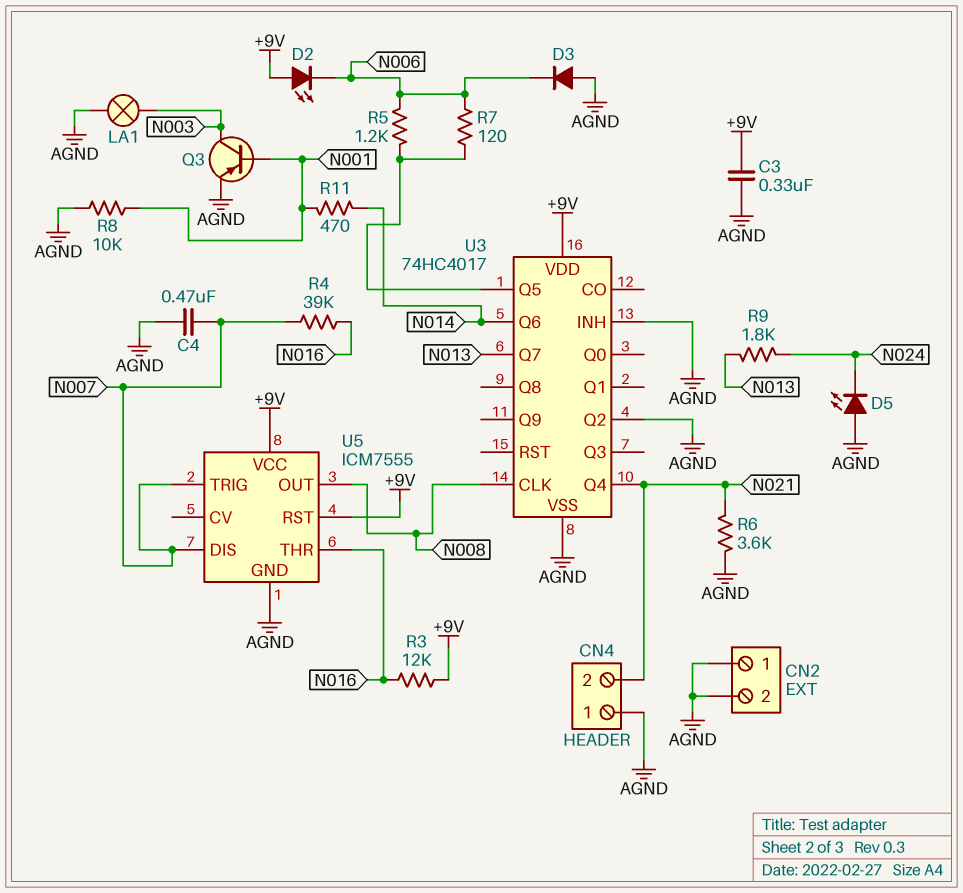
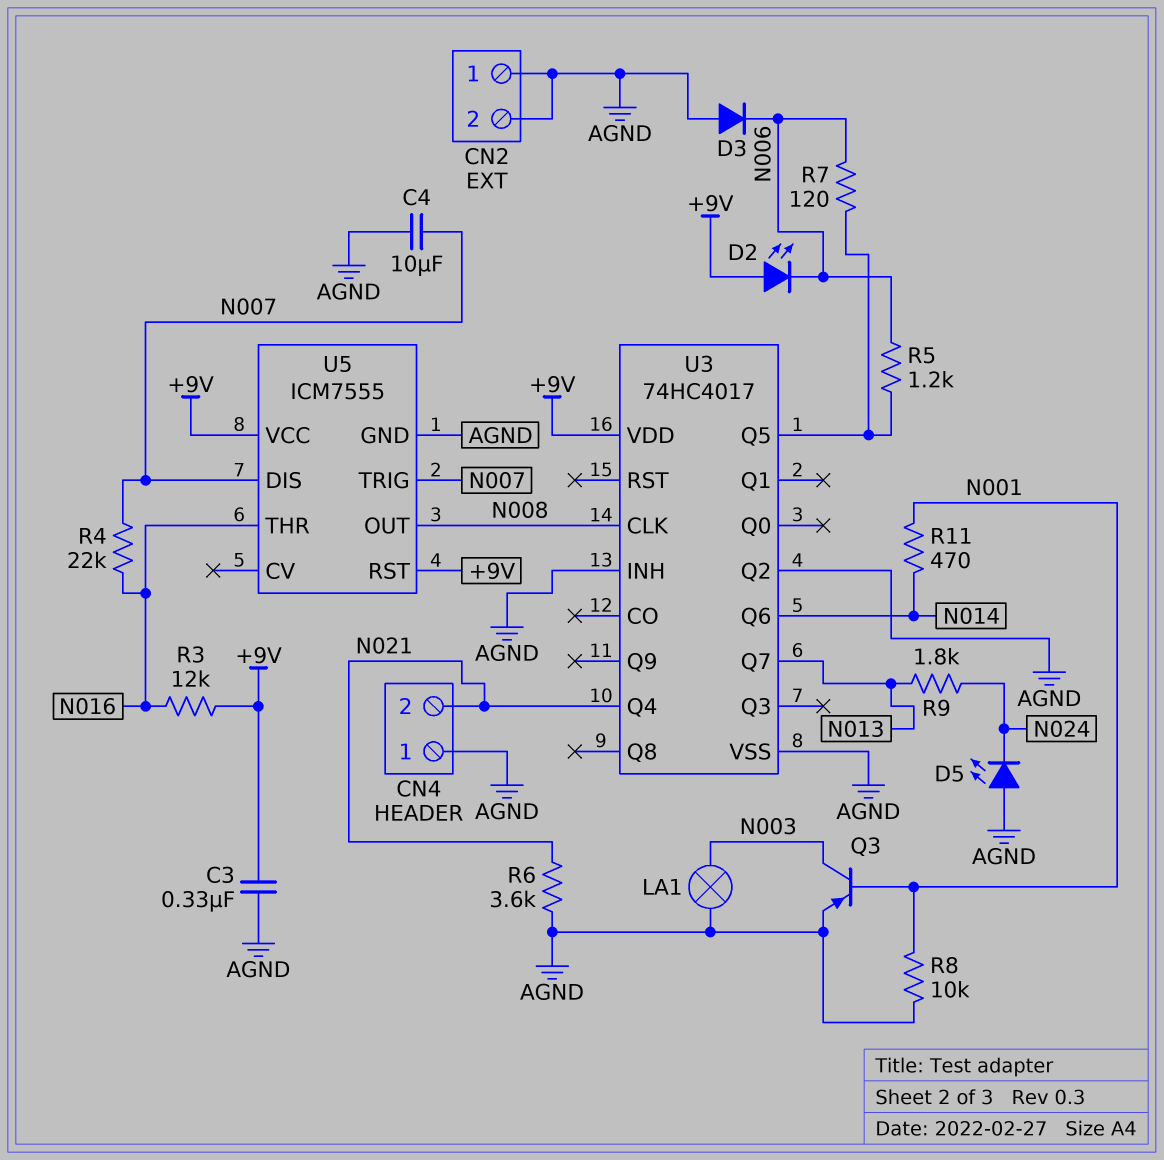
C4: 470nF (AGND, N007) -> 10uF (AGND, N007)
R4: 39k (N007, N016) -> 22k (N007, N016)

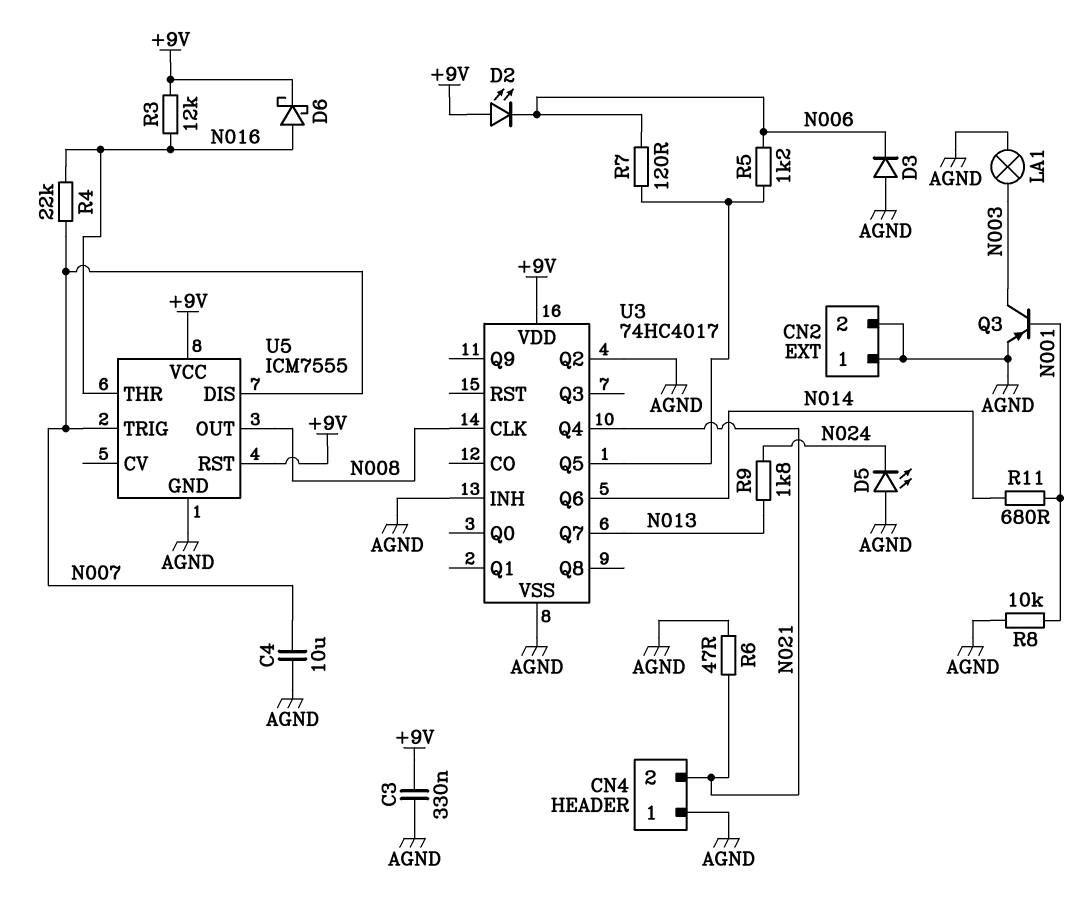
D6: none -> schottky (A N016, K +9V)
R6: 3.6k (AGND, N021) -> 47 (AGND, N021)
R11: 470 (N001, N014) -> 680 (N001, N014)

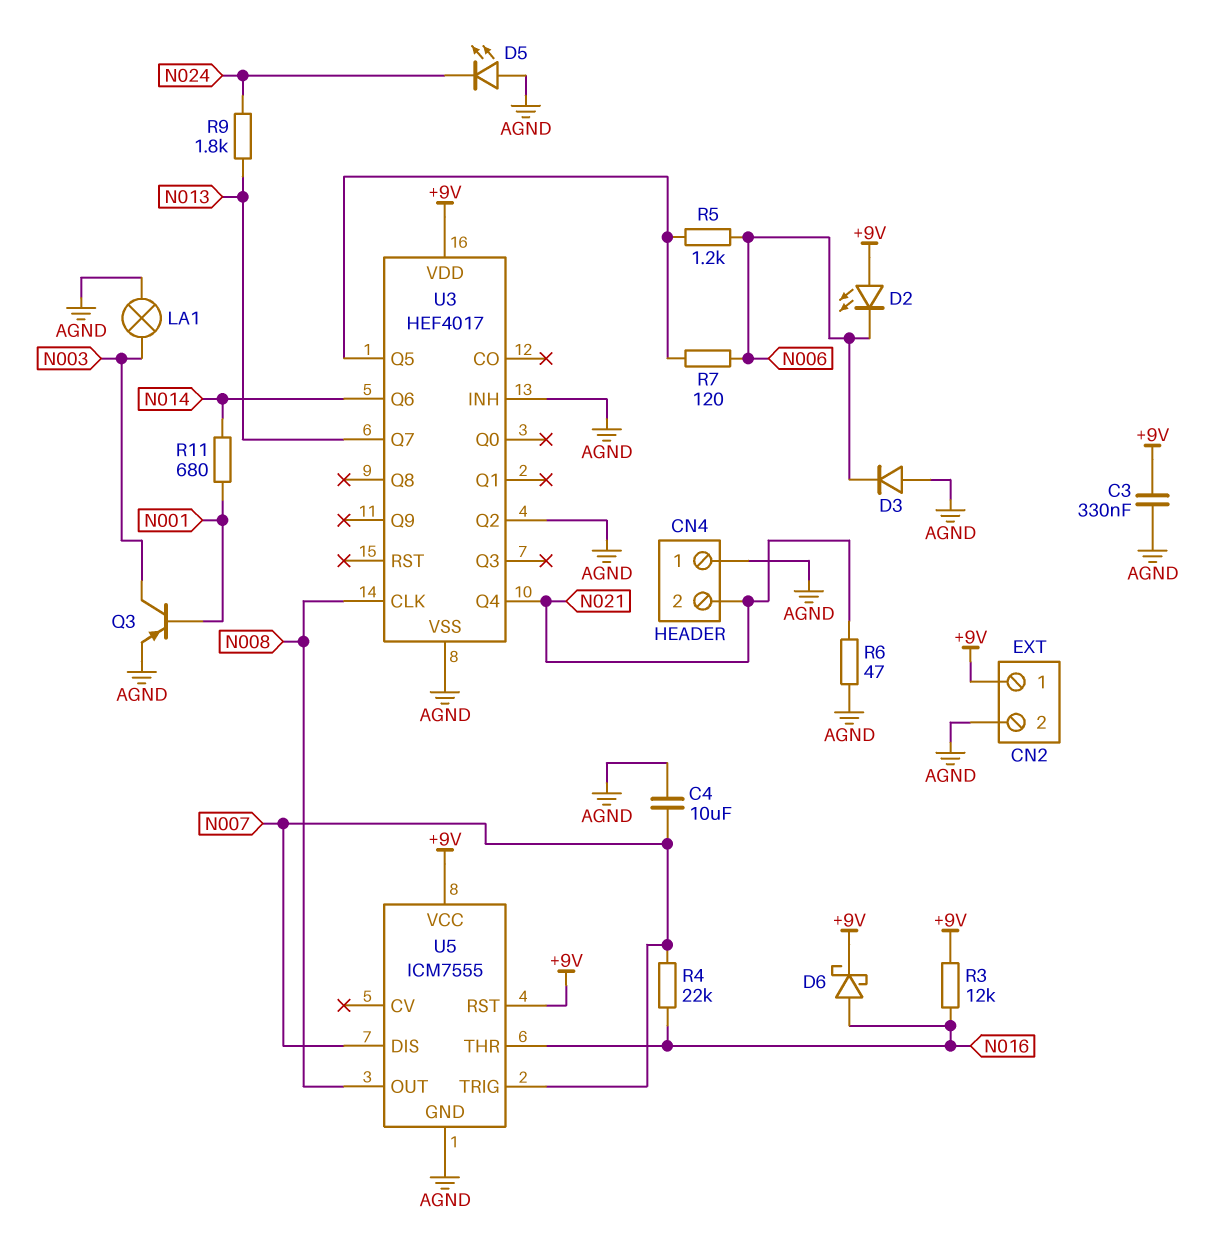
CN2 pin 1: AGND -> +9V
R8: 10k (AGND, N001) -> none
U3: 74HC4017 -> HEF4017

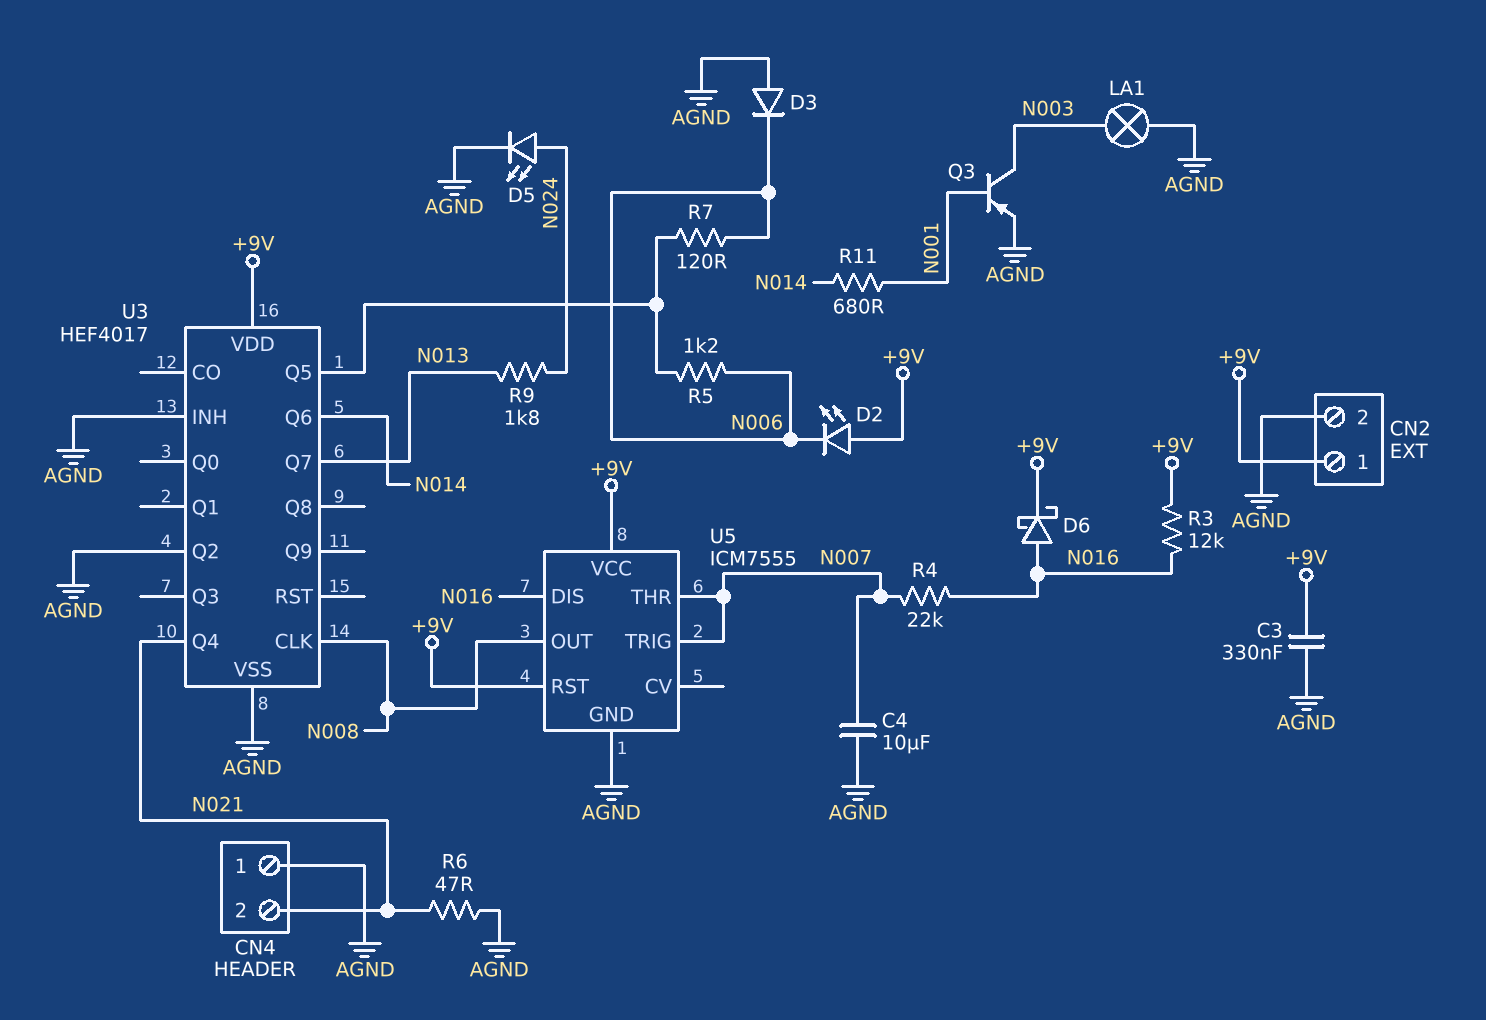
D5: LED (A AGND, K N024) -> LED (A N024, K AGND)
U5 pin DIS: N007 -> N016
U5 pin THR: N016 -> N007

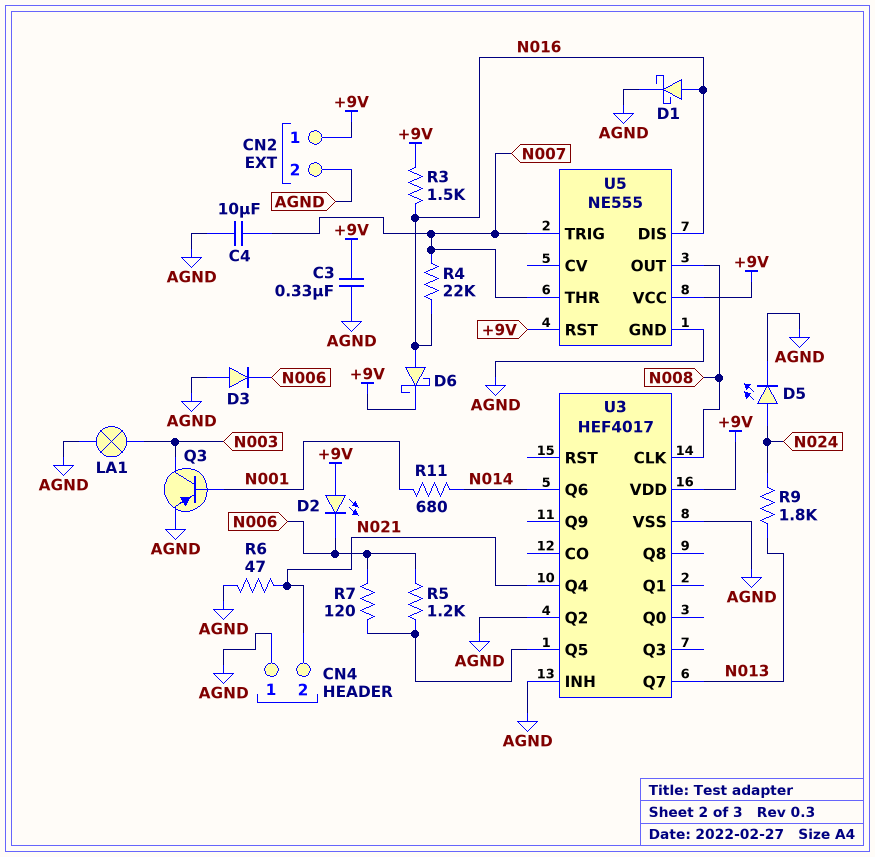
D1: none -> schottky (A N016, K AGND)
R3: 12k (+9V, N016) -> 1.5k (+9V, N016)
U5: ICM7555 -> NE555

